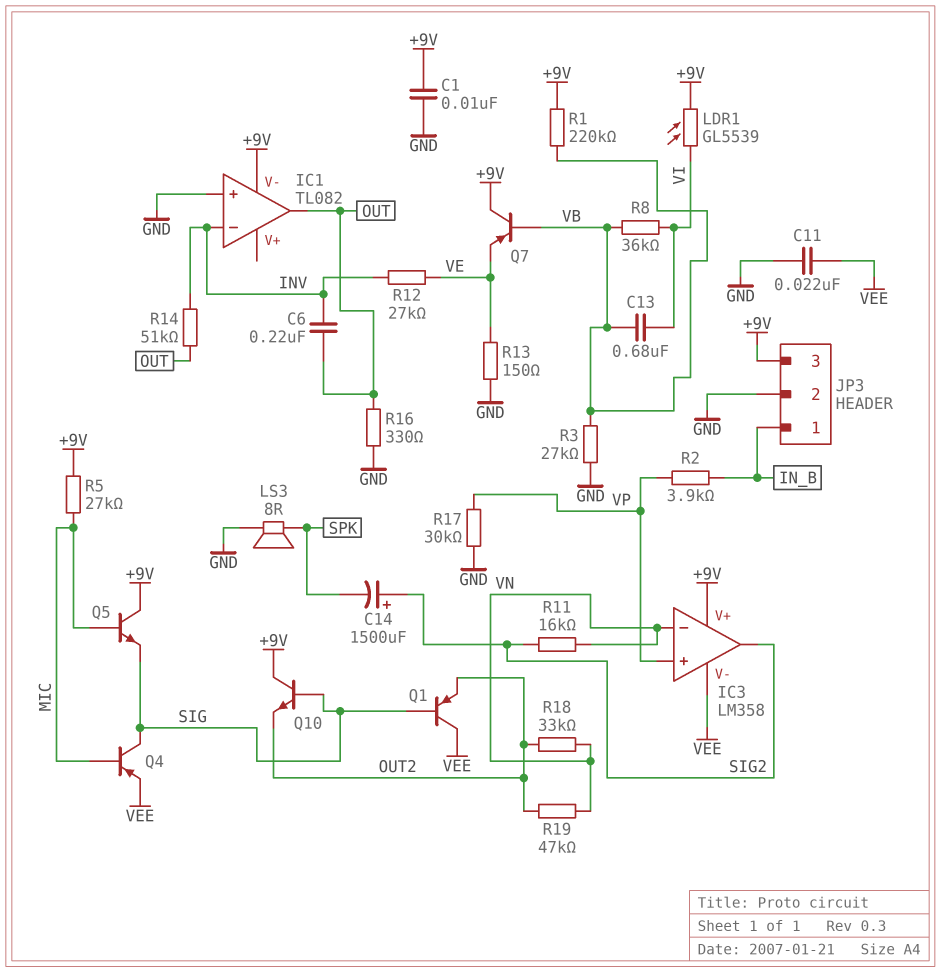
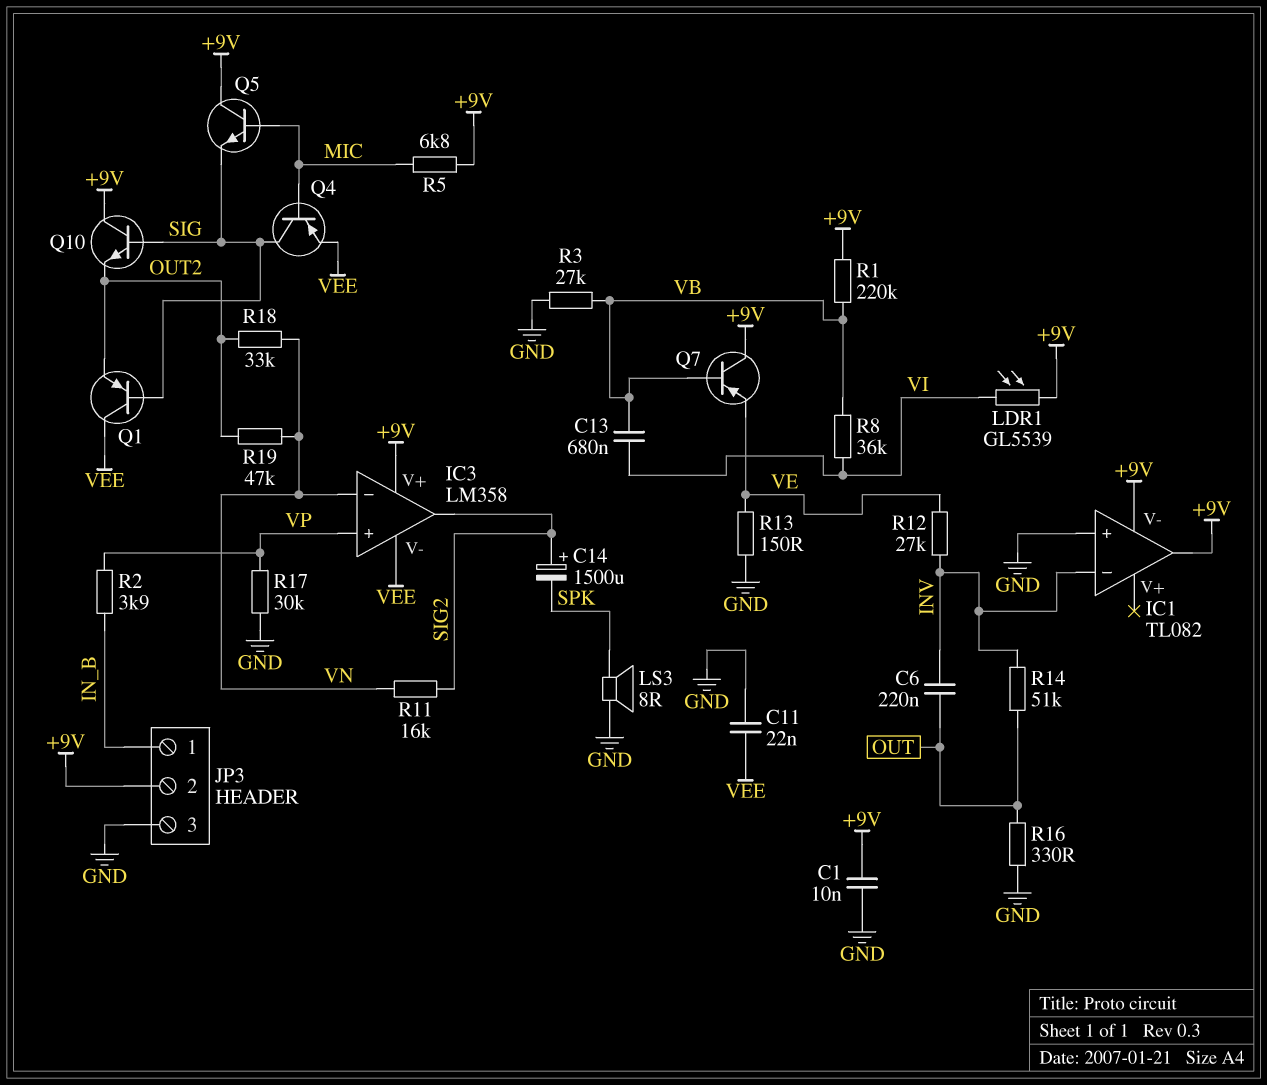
IC1 pin out: OUT -> +9V
JP3 pin 2: GND -> +9V
JP3 pin 3: +9V -> GND
R5: 27k (+9V, MIC) -> 6.8k (+9V, MIC)

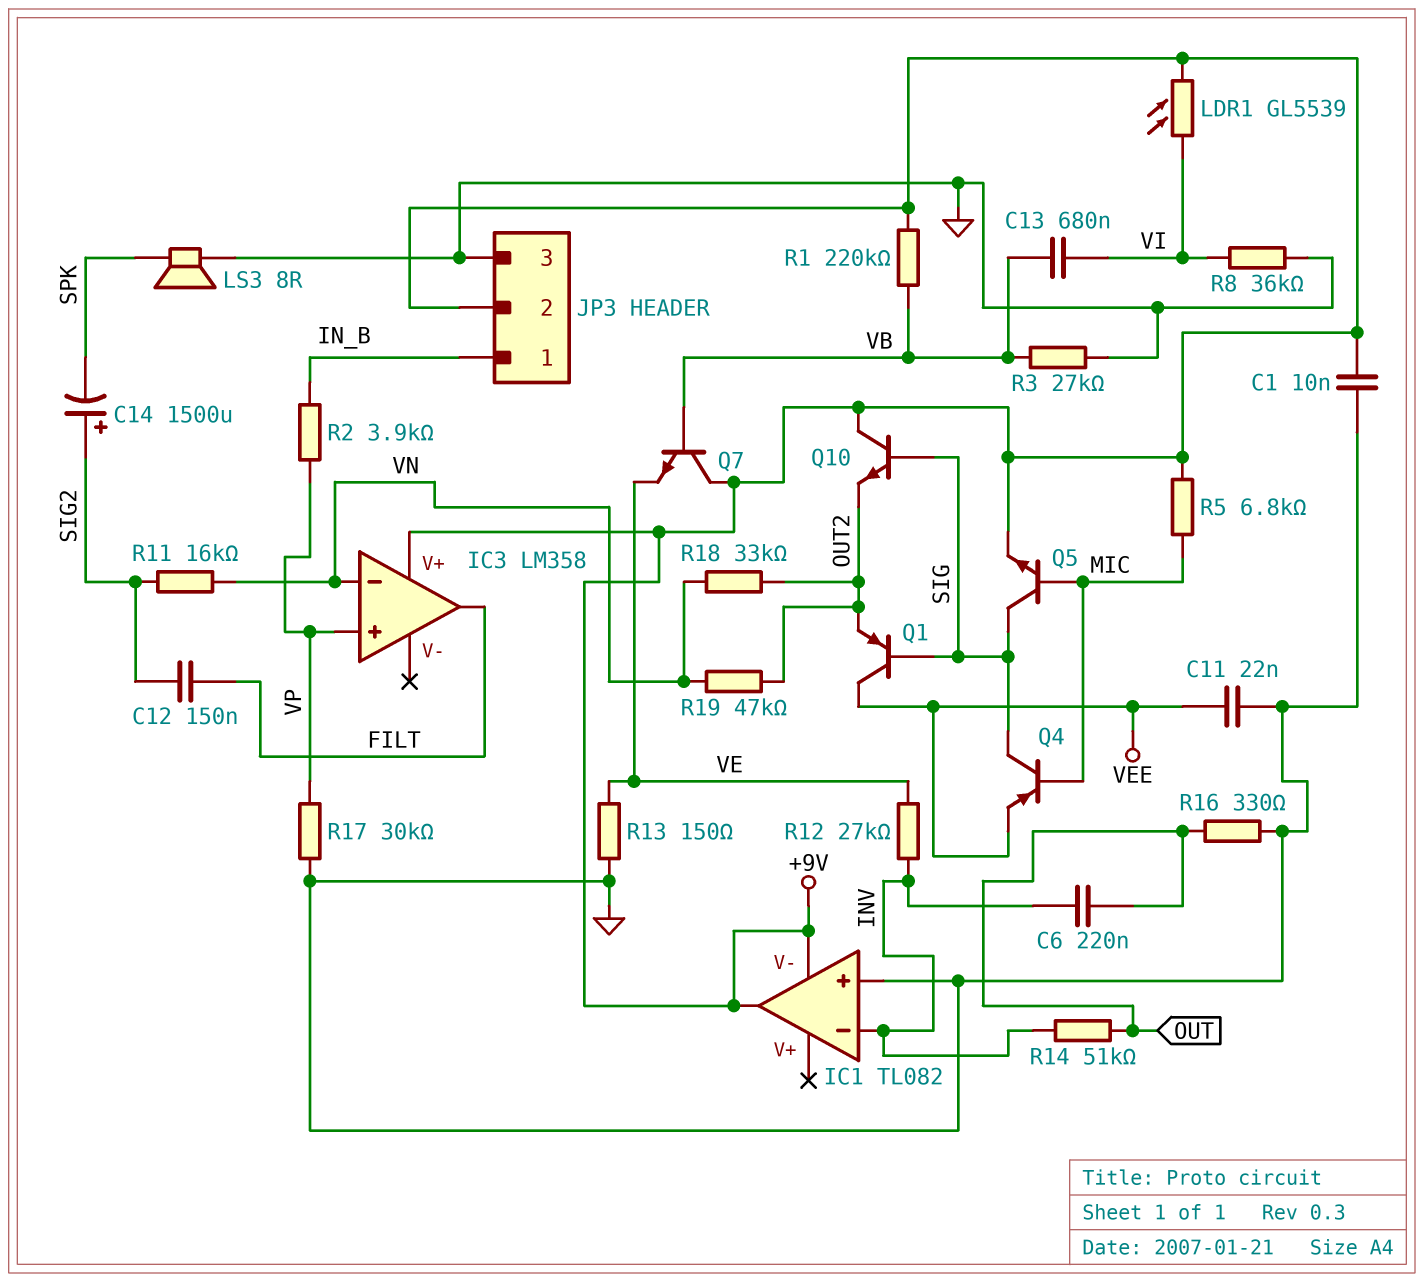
C12: none -> 150nF (FILT, SIG2)
IC3 pin V-: VEE -> none
IC3 pin out: SIG2 -> FILT
Q5: NPN (B MIC, C +9V, E SIG) -> NPN (B MIC, C SIG, E +9V)
Q7: PNP (B VB, C +9V, E VE) -> NPN (B VB, C +9V, E VE)
R8: 36k (VB, VI) -> 36k (GND, VI)

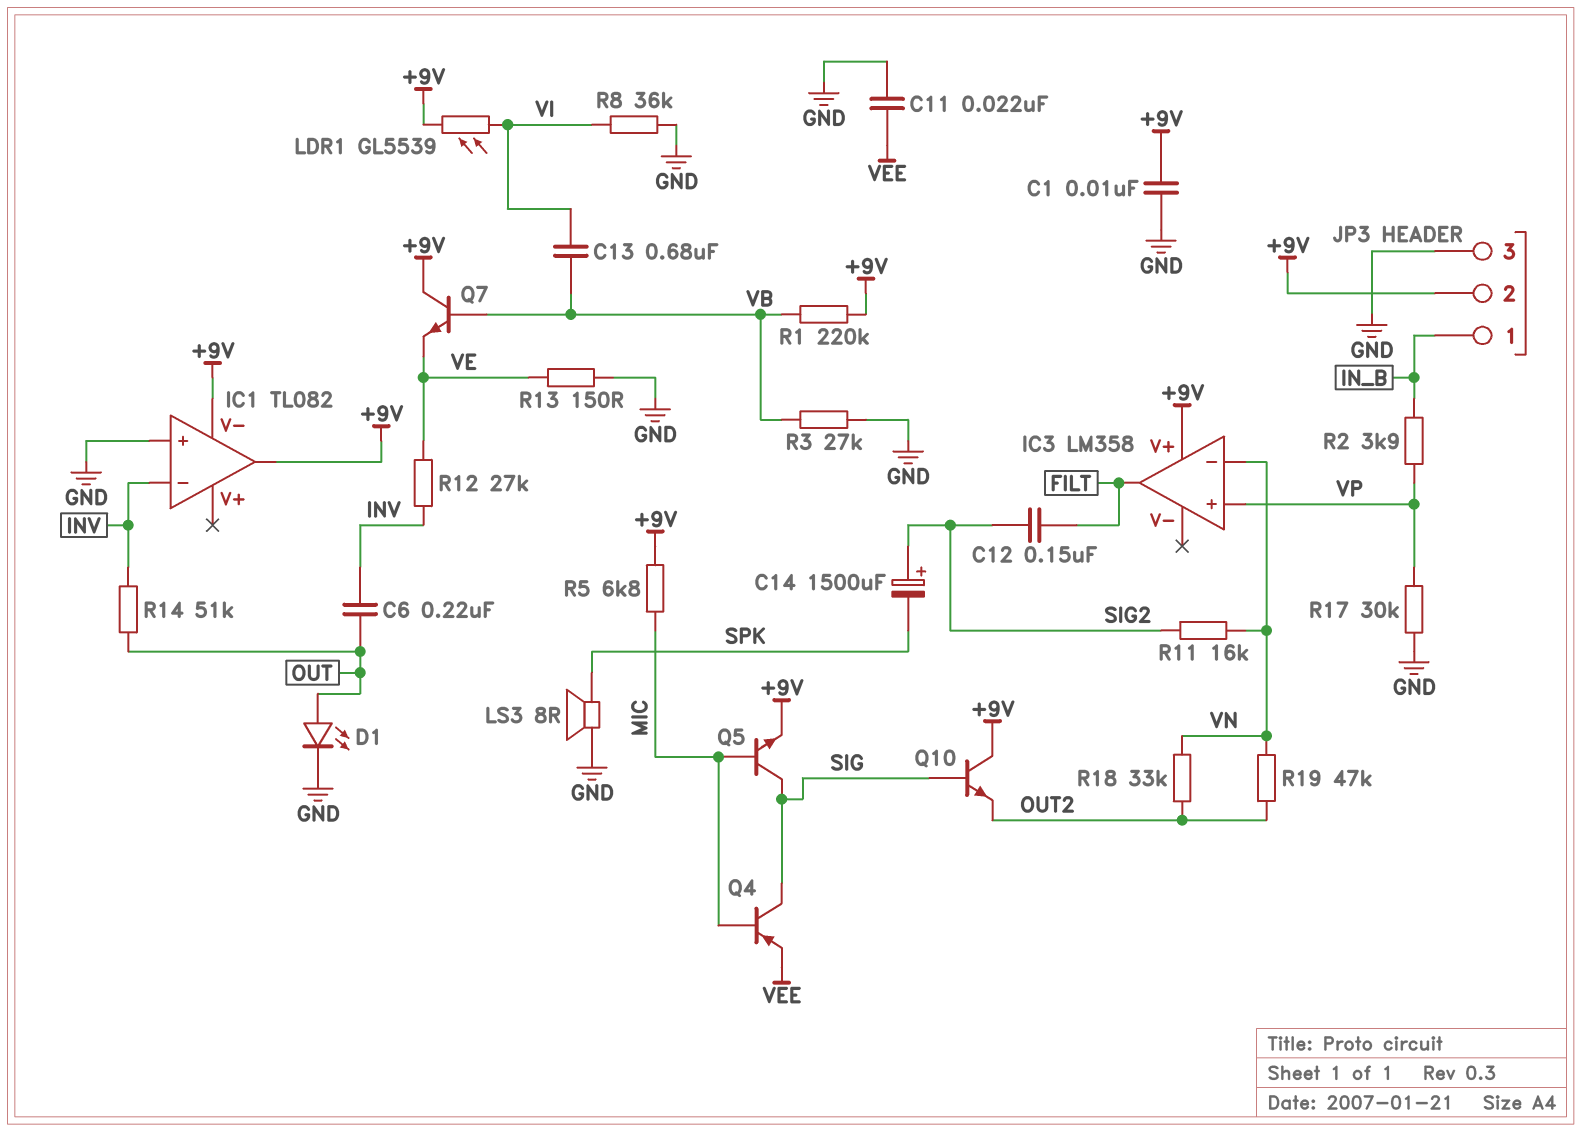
D1: none -> LED (A OUT, K GND)
Q1: PNP (B SIG, C VEE, E OUT2) -> none
R16: 330 (GND, OUT) -> none

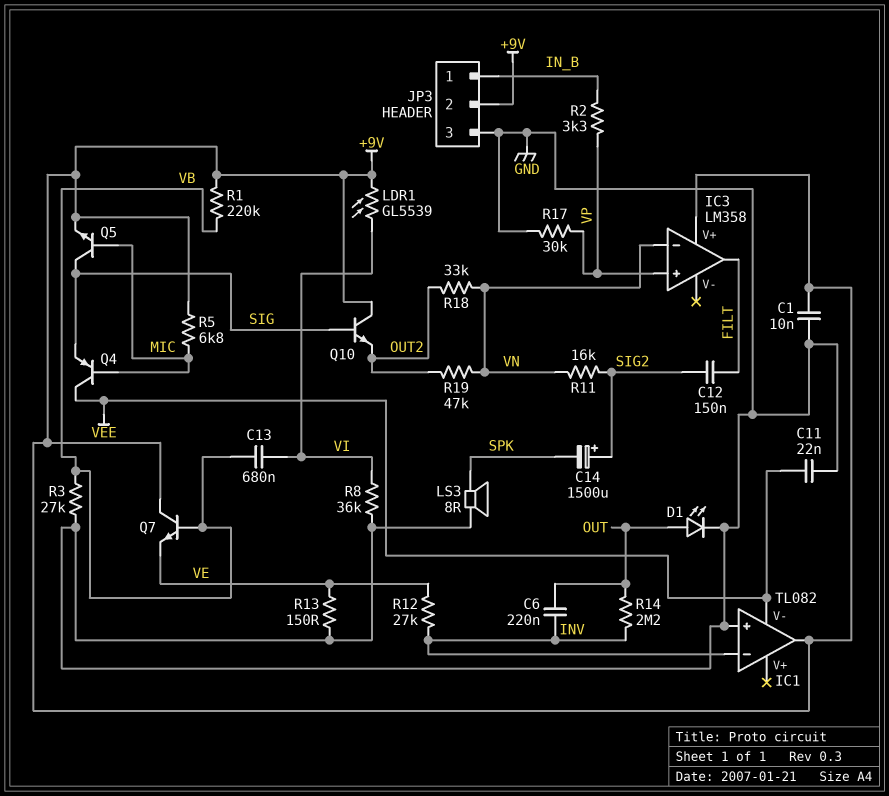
IC1 pin V-: +9V -> VEE
Q4: PNP (B MIC, C SIG, E VEE) -> PNP (B MIC, C VEE, E SIG)
R2: 3.9k (IN_B, VP) -> 3.3k (IN_B, VP)
R14: 51k (INV, OUT) -> 2.2M (INV, OUT)

